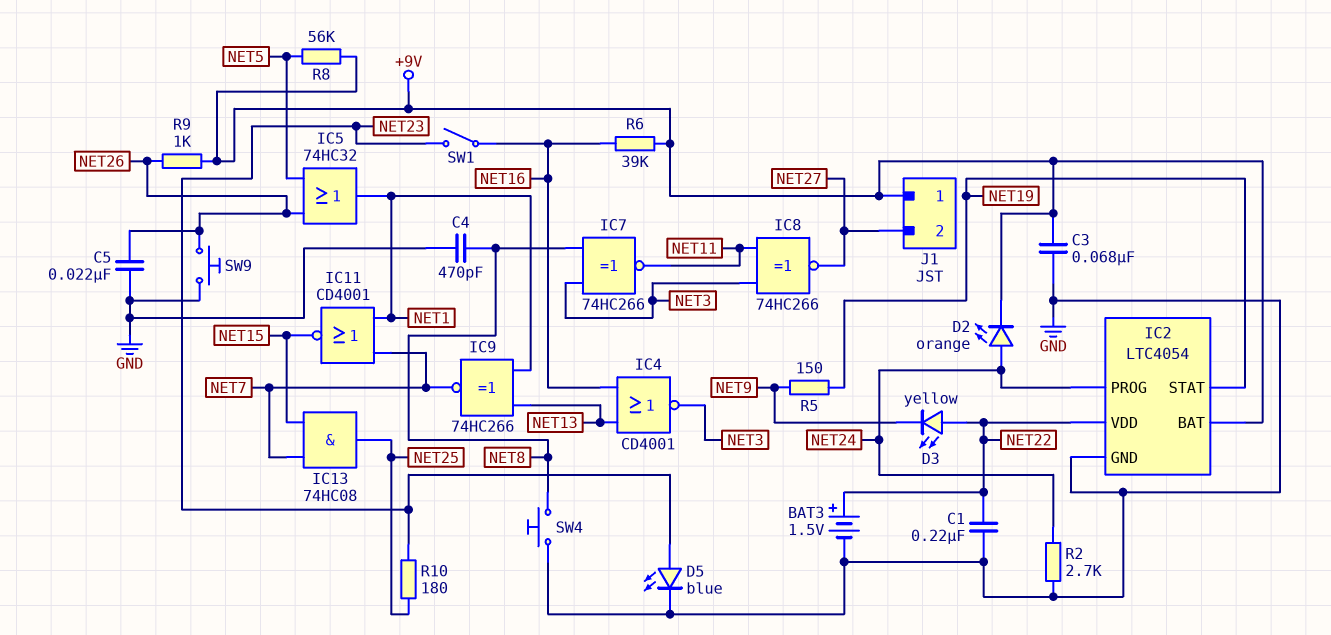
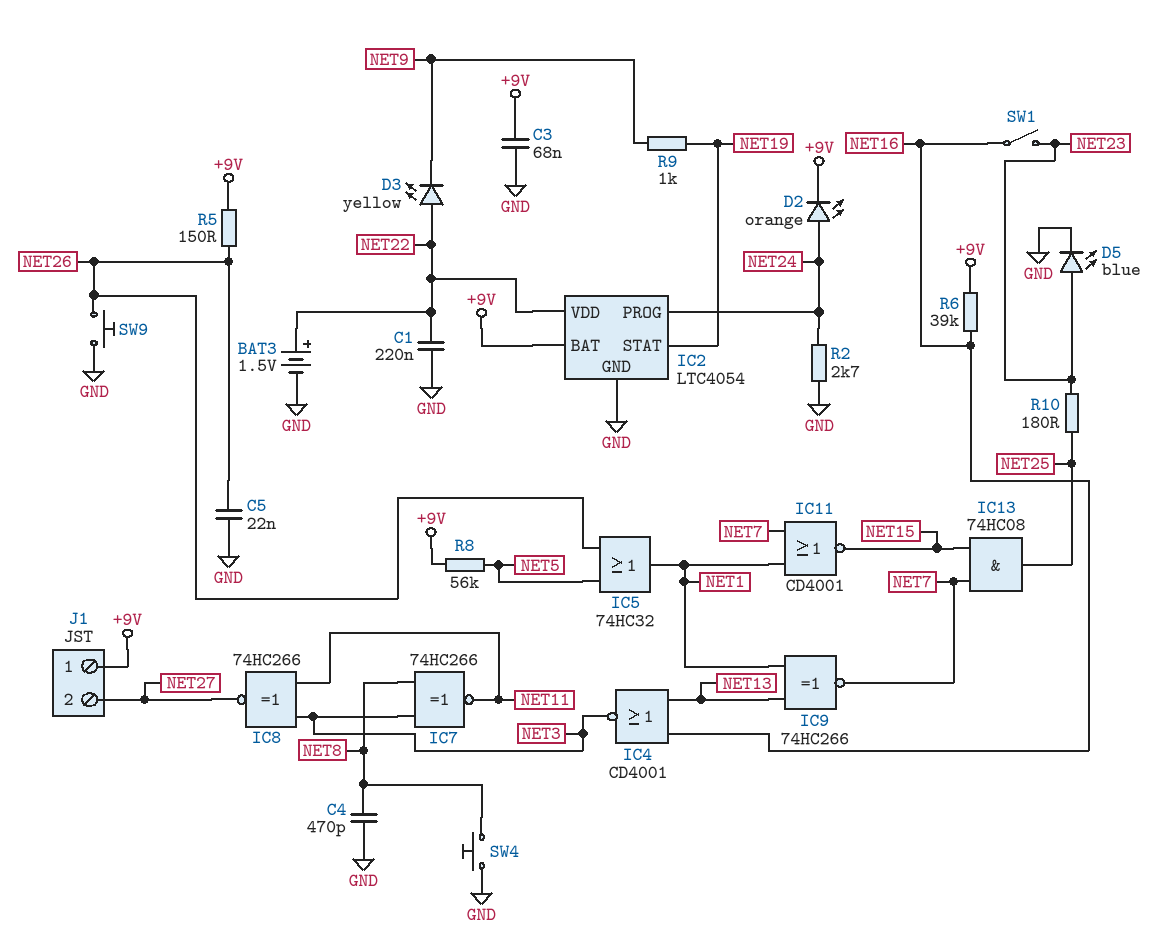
R5: 150 (NET9, NET19) -> 150 (+9V, NET26)
R9: 1k (+9V, NET26) -> 1k (NET9, NET19)

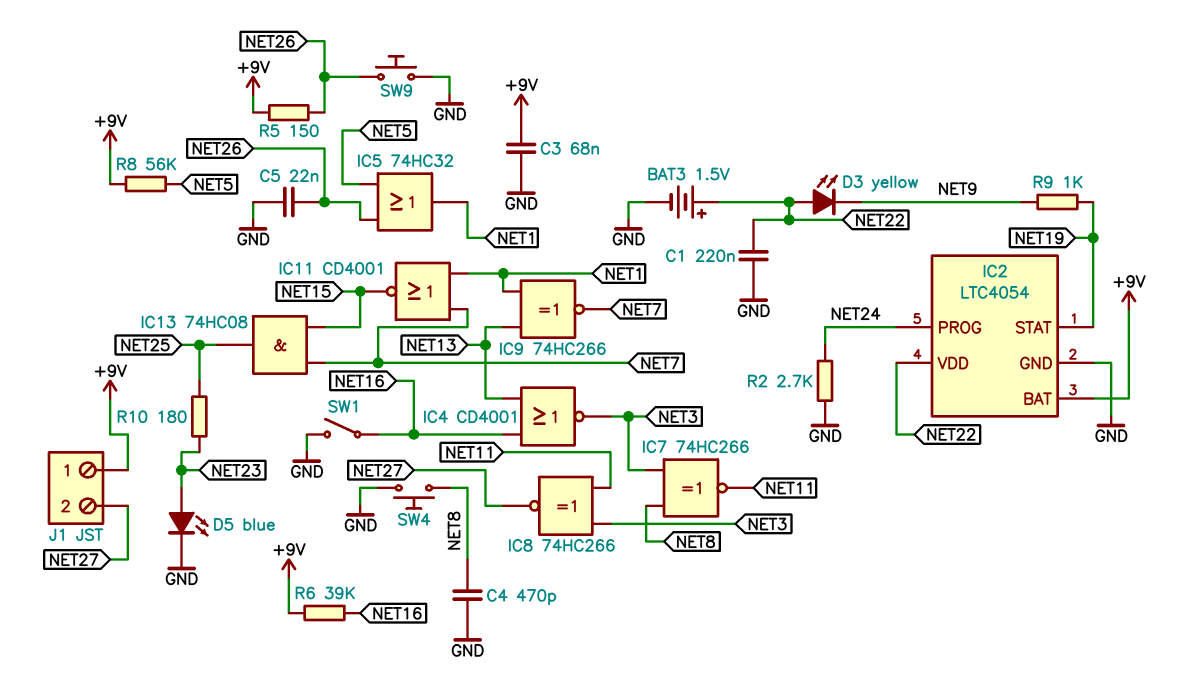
D2: LED orange (A NET24, K +9V) -> none
SW1: switch (NET16, NET23) -> switch (GND, NET16)

